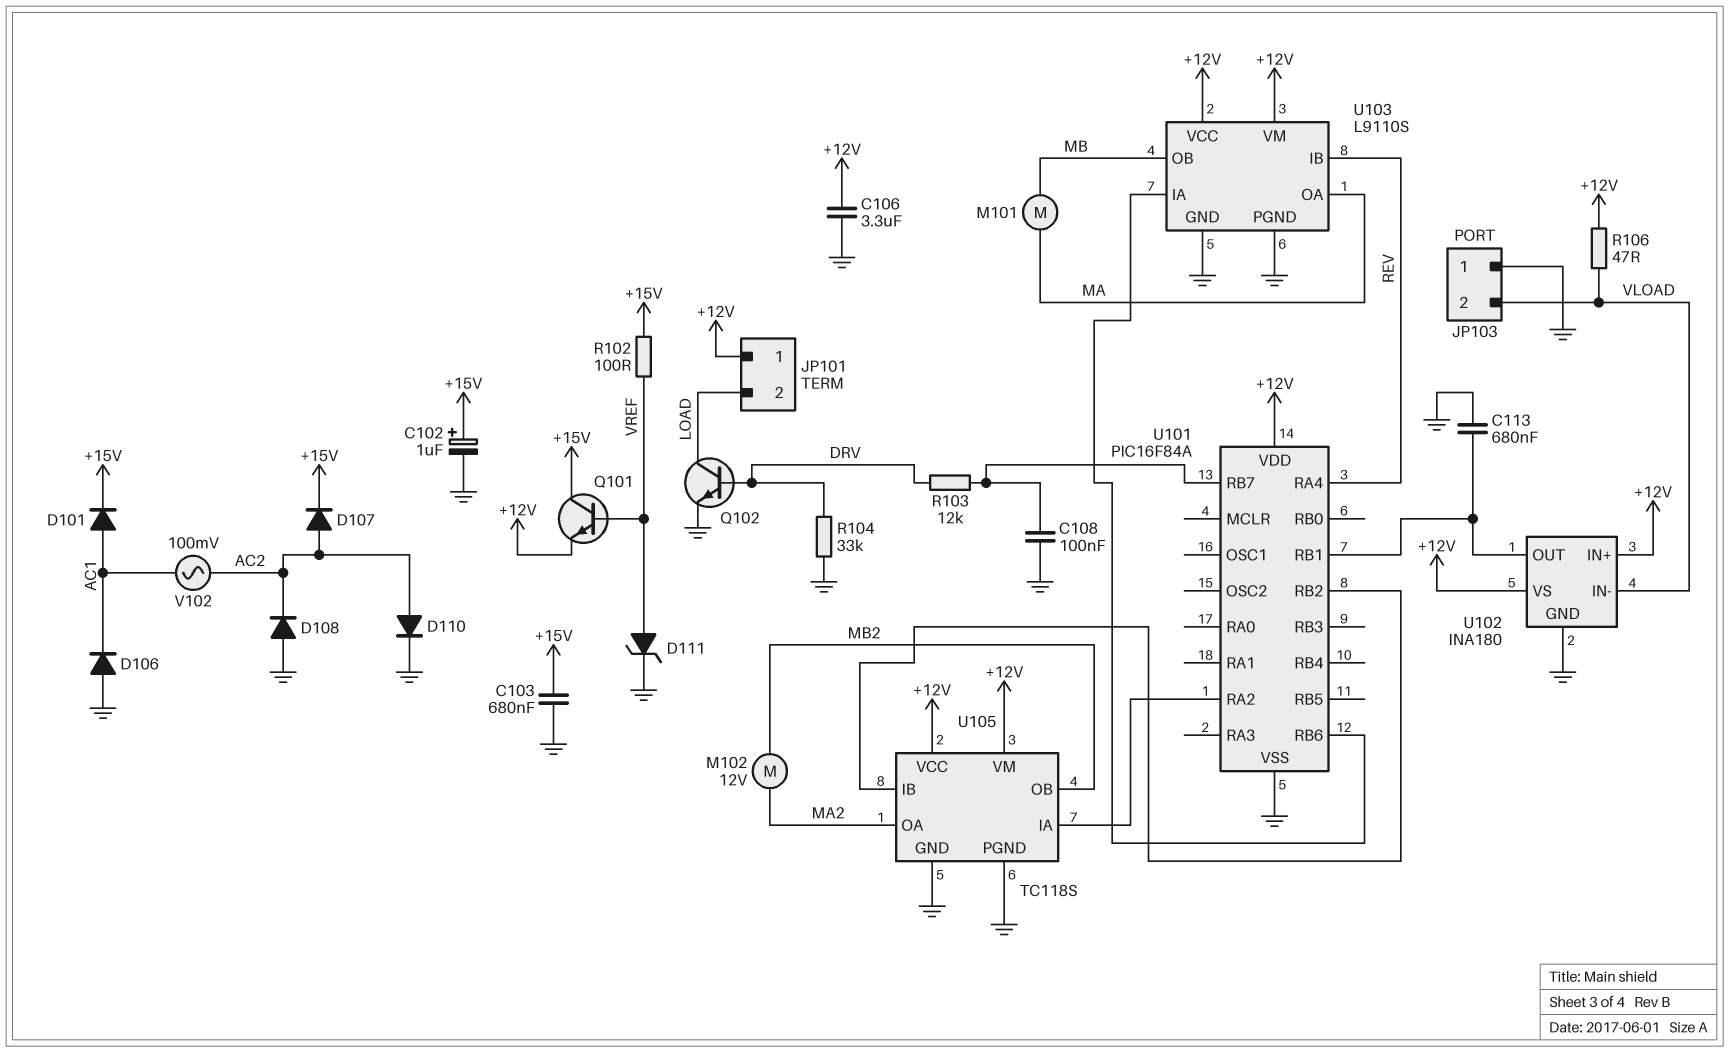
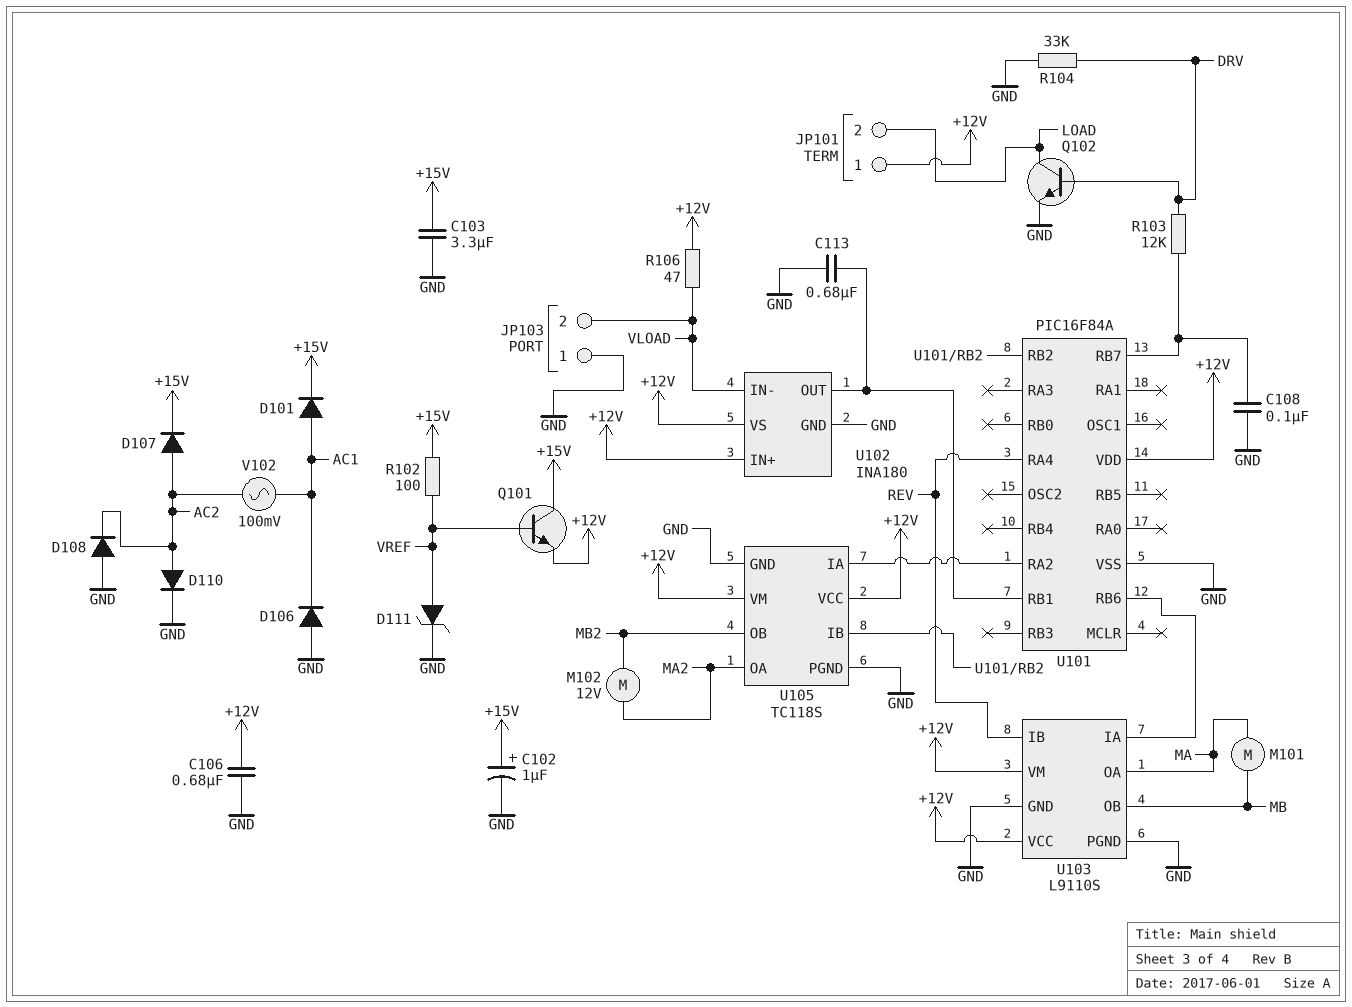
C103: 680nF (+15V, GND) -> 3.3uF (+15V, GND)
C106: 3.3uF (+12V, GND) -> 680nF (+12V, GND)

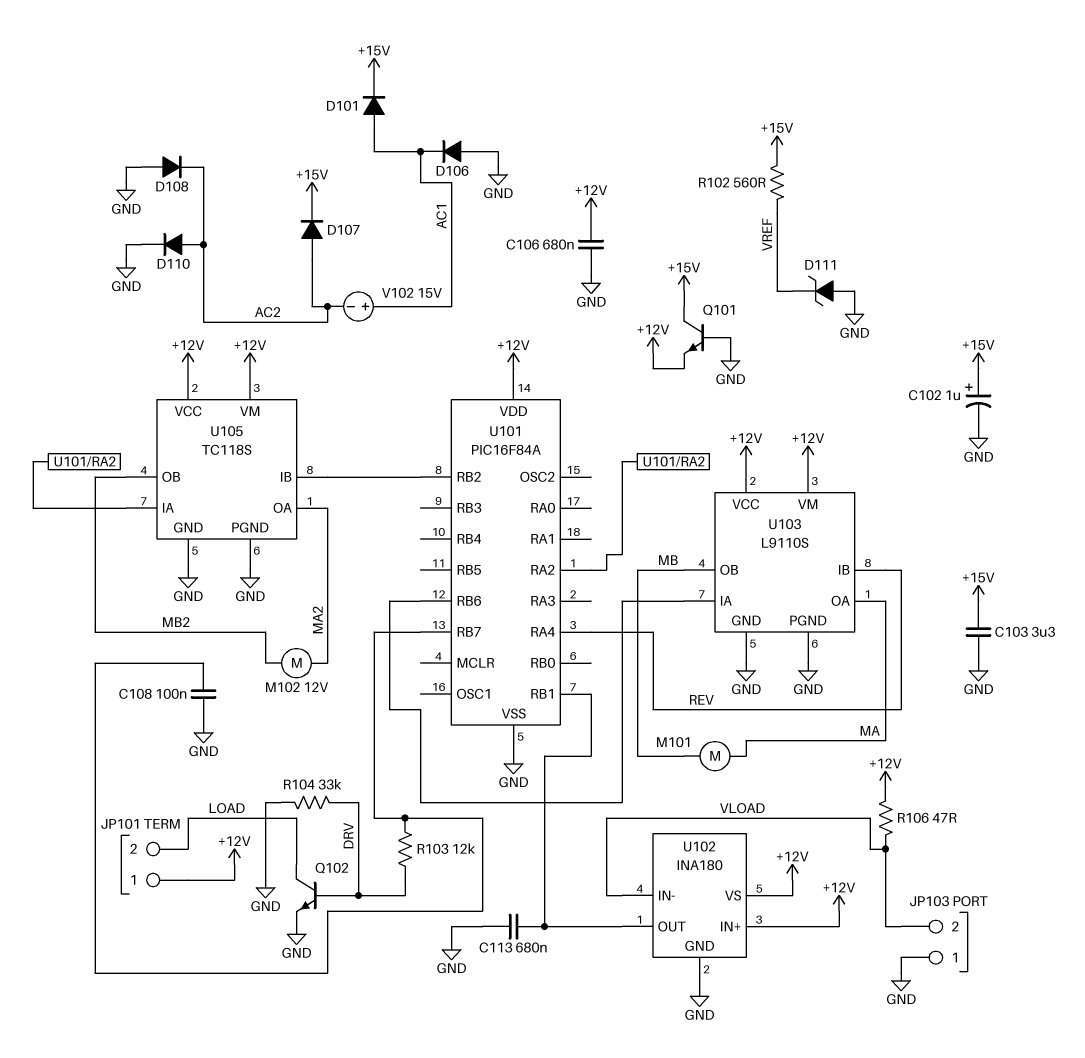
D111: zener (A VREF, K GND) -> zener (A GND, K VREF)
Q101: NPN (B VREF, C +15V, E +12V) -> NPN (B GND, C +15V, E +12V)
R102: 100 (+15V, VREF) -> 560 (+15V, VREF)
V102: AC 100mV (AC1, AC2) -> 15V (plus AC1, minus AC2)

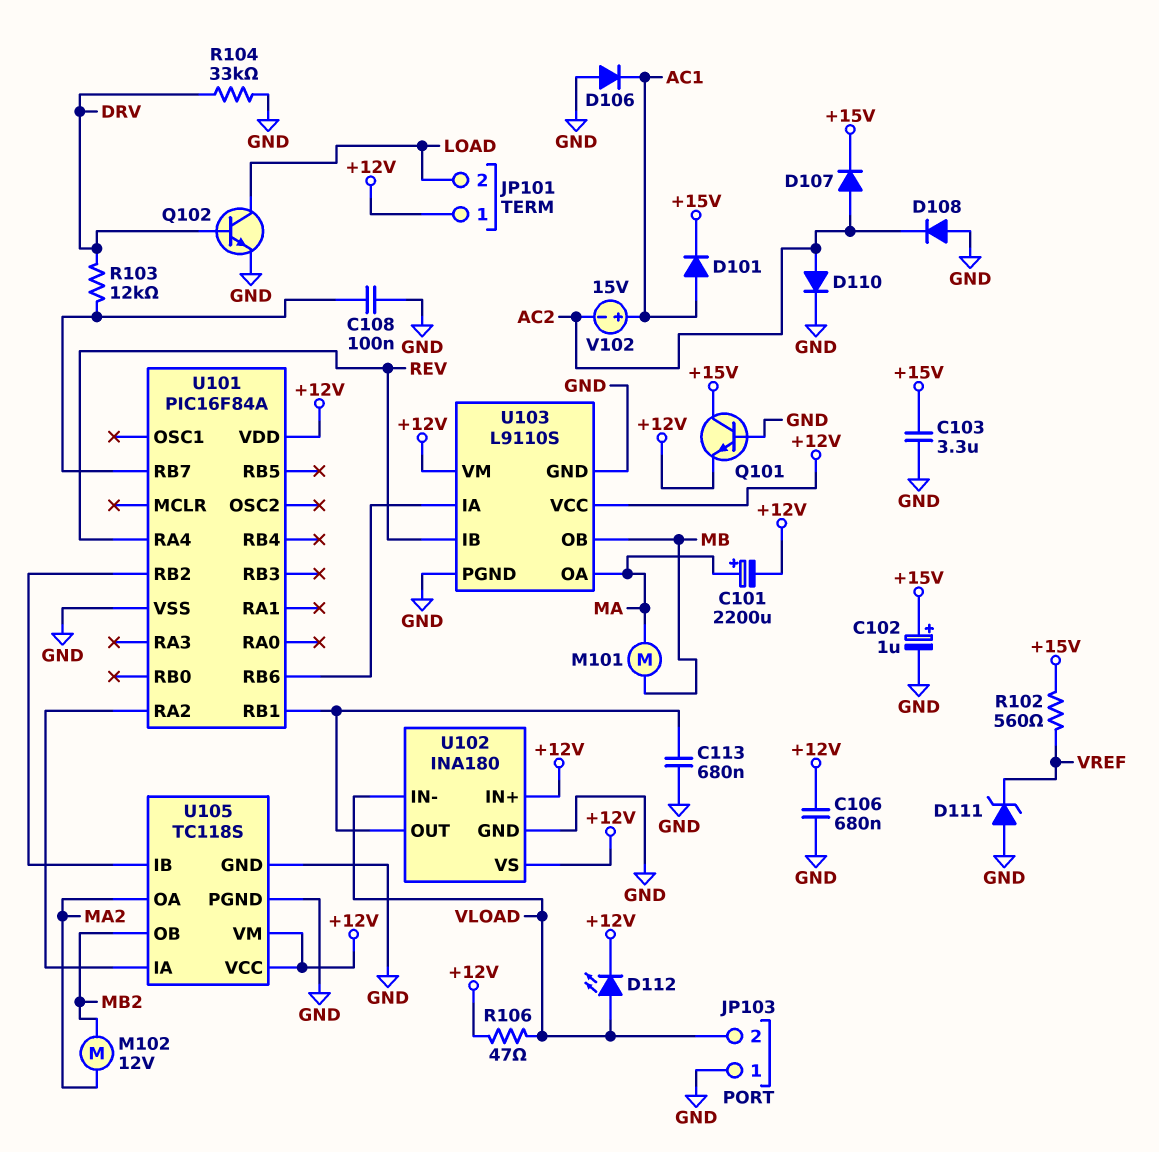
C101: none -> 2200uF (plus MA, minus +12V)
D112: none -> LED (A VLOAD, K +12V)

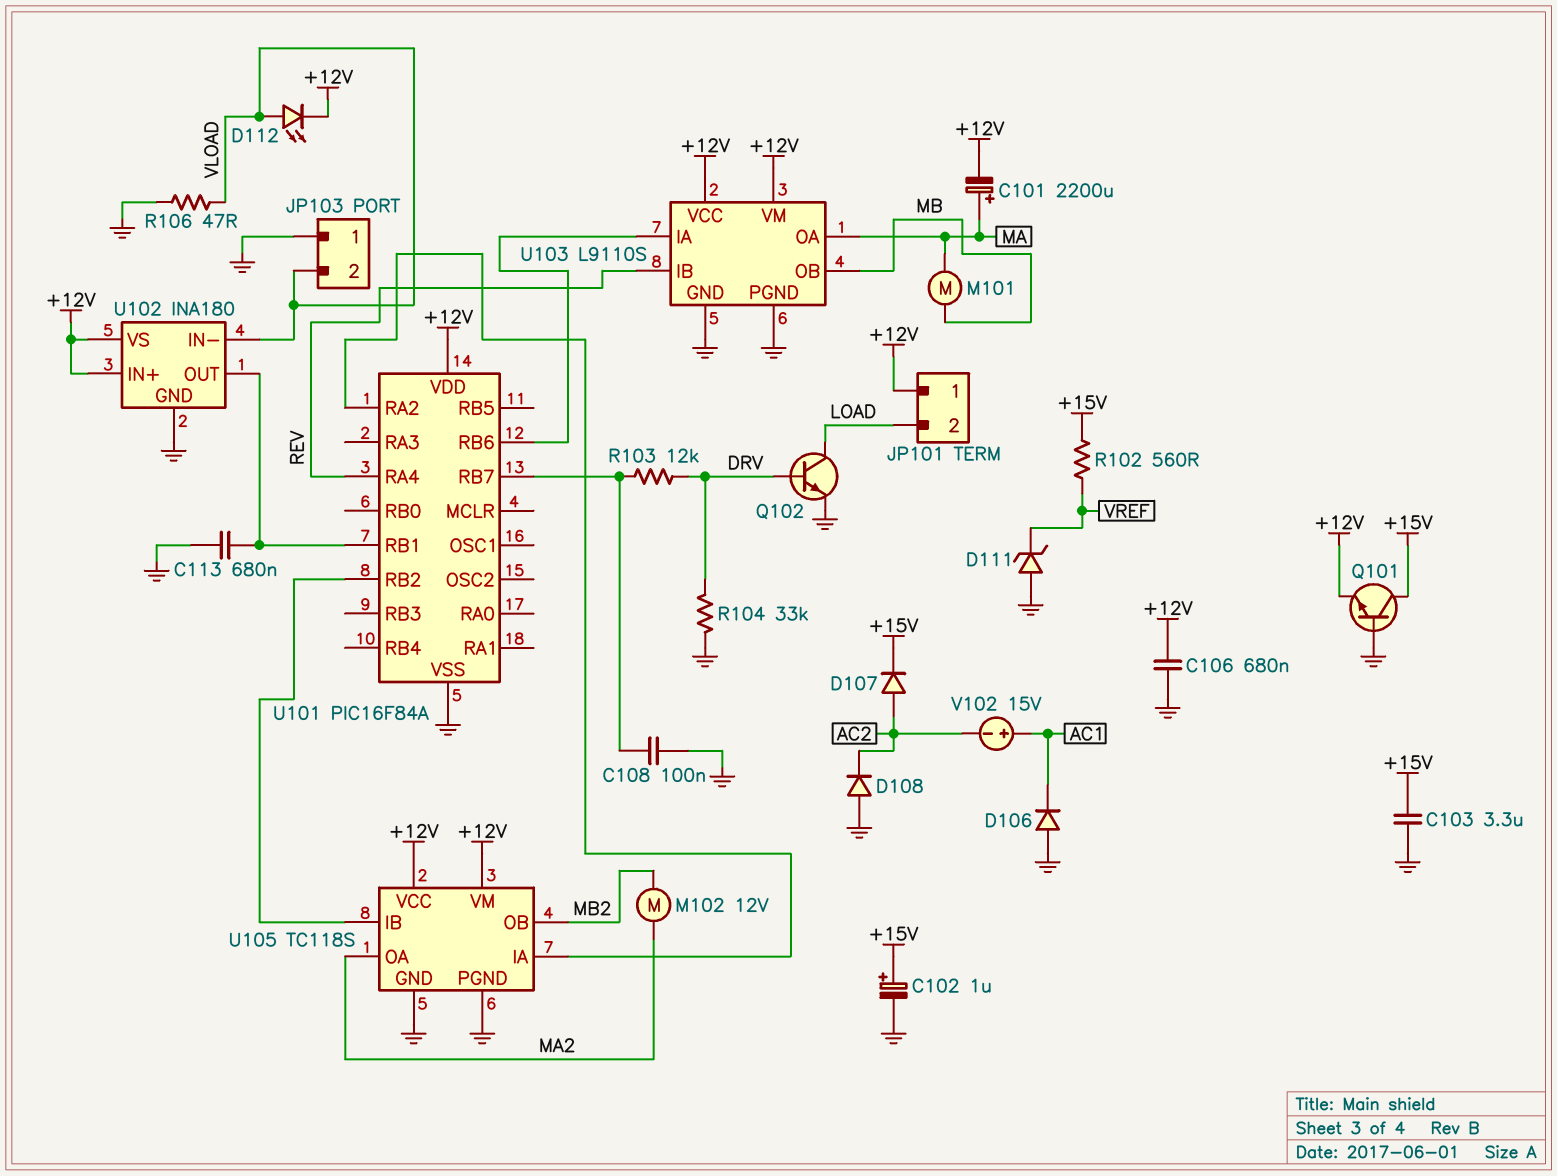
D101: diode (A AC1, K +15V) -> none
D110: diode (A AC2, K GND) -> none
R106: 47 (+12V, VLOAD) -> 47 (GND, VLOAD)

